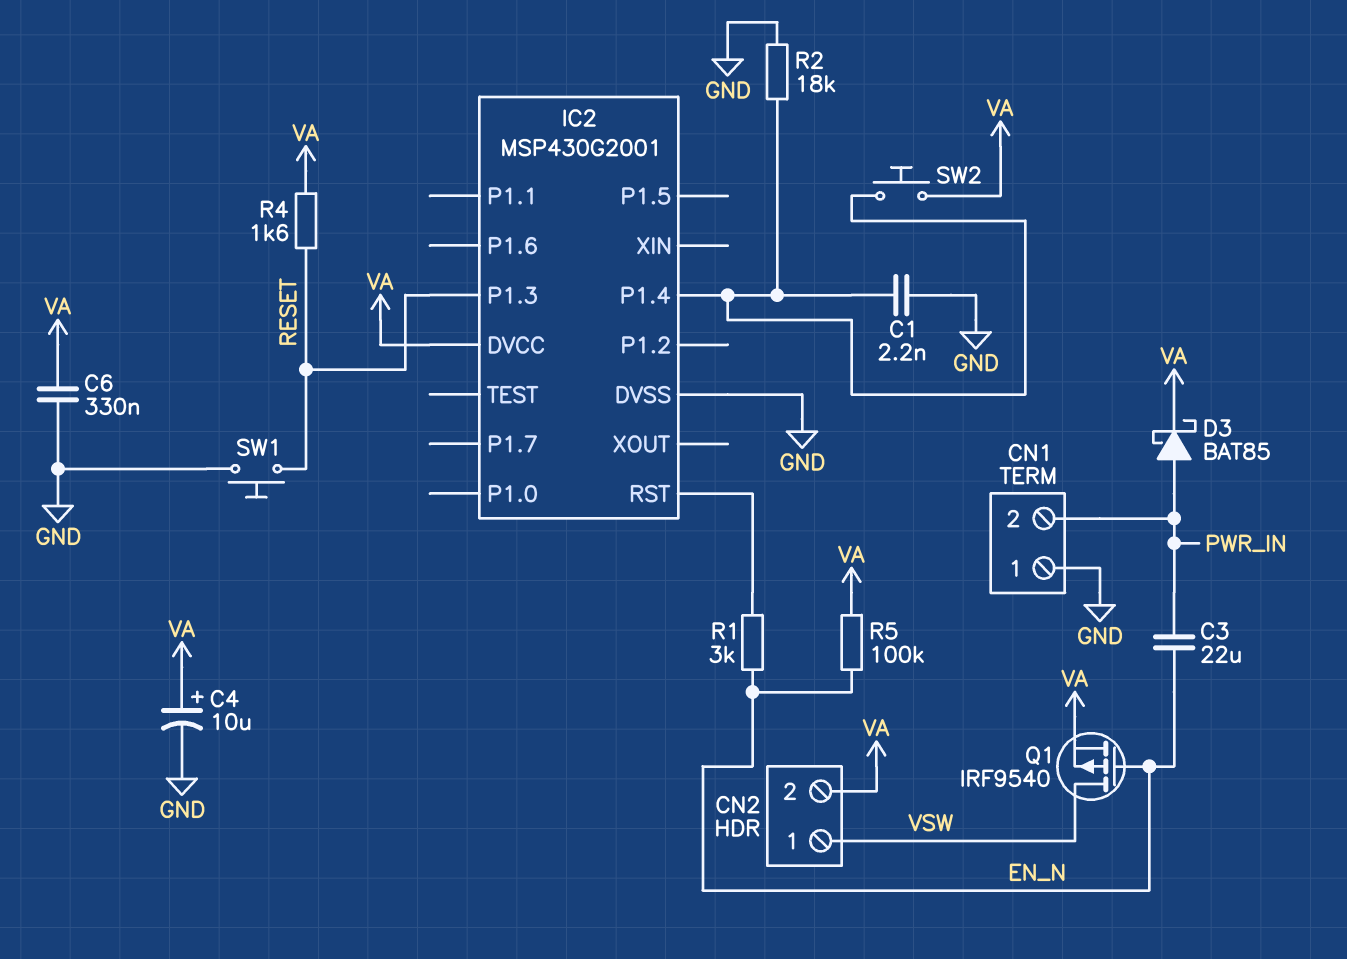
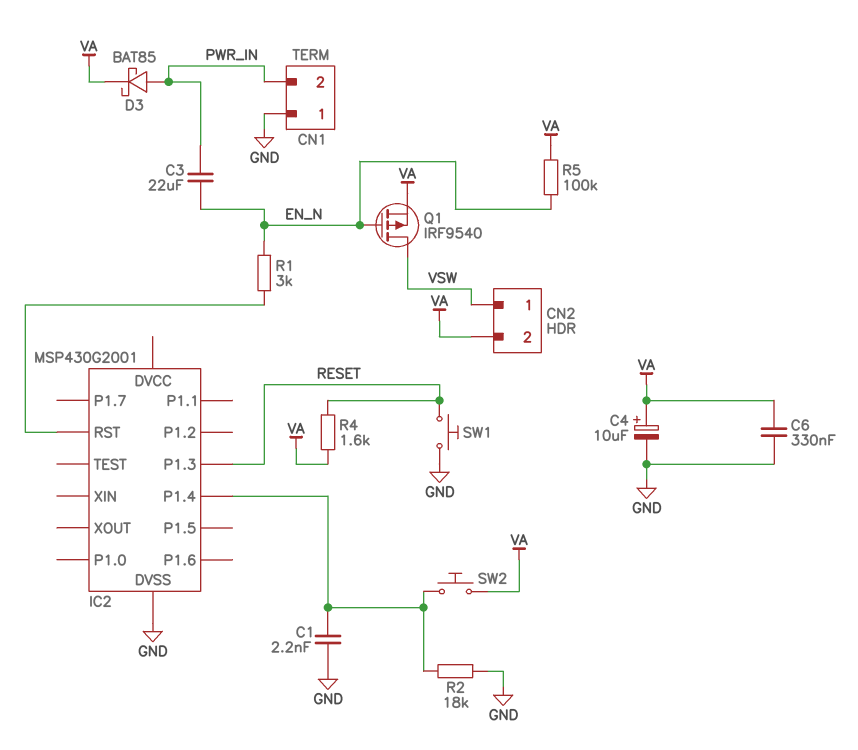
IC2 pin DVCC: VA -> none

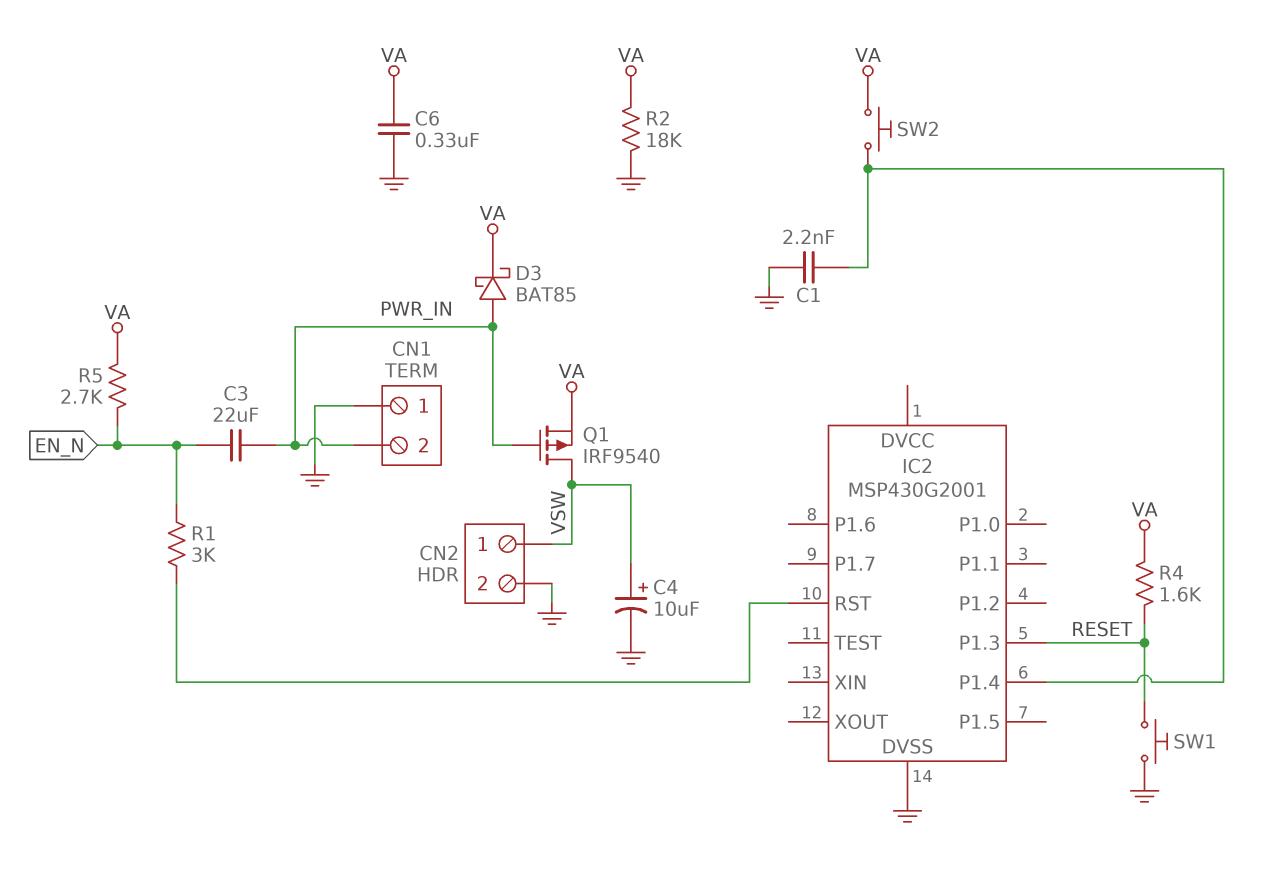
C4: 10uF (plus VA, minus GND) -> 10uF (plus VSW, minus GND)
CN2 pin 2: VA -> GND
Q1: PMOS IRF9540 (G EN_N, D VSW, S VA) -> PMOS IRF9540 (G PWR_IN, D VSW, S VA)
R2: 18k (GND, IC2/P1.4) -> 18k (GND, VA)
R5: 100k (EN_N, VA) -> 2.7k (EN_N, VA)

